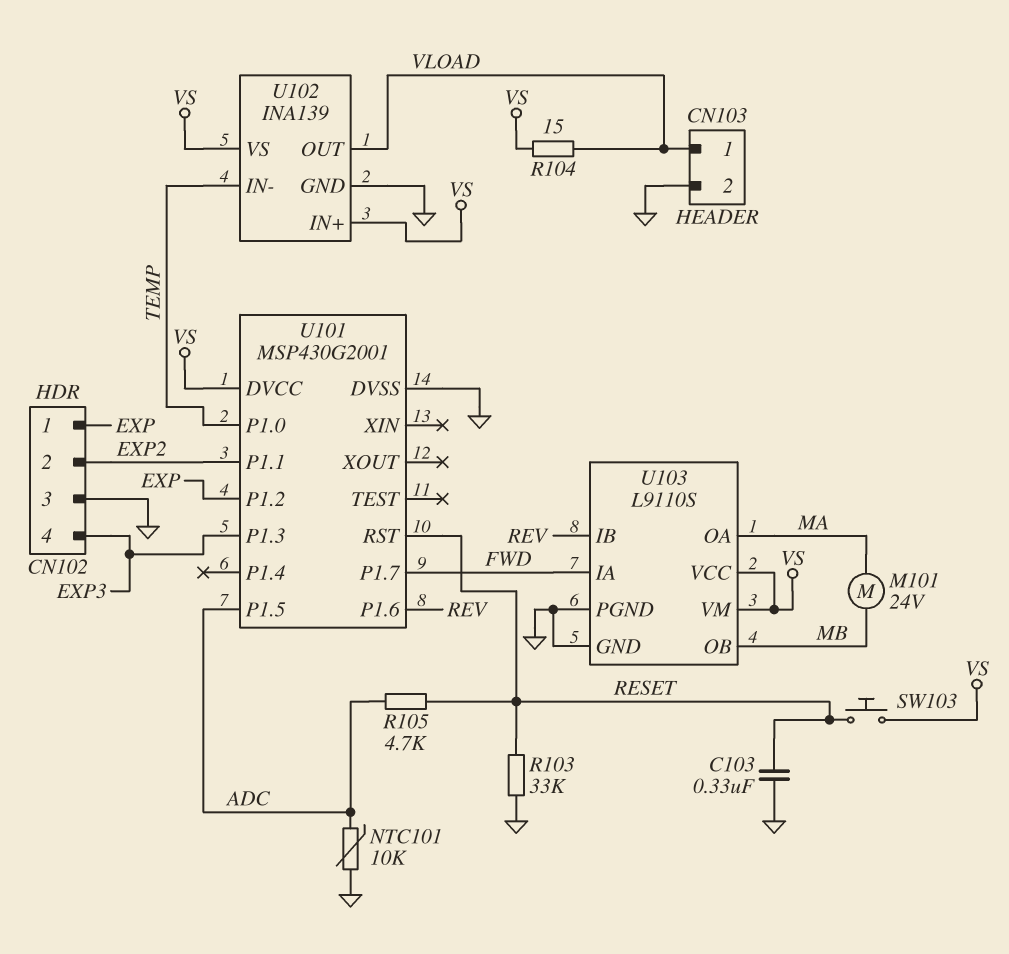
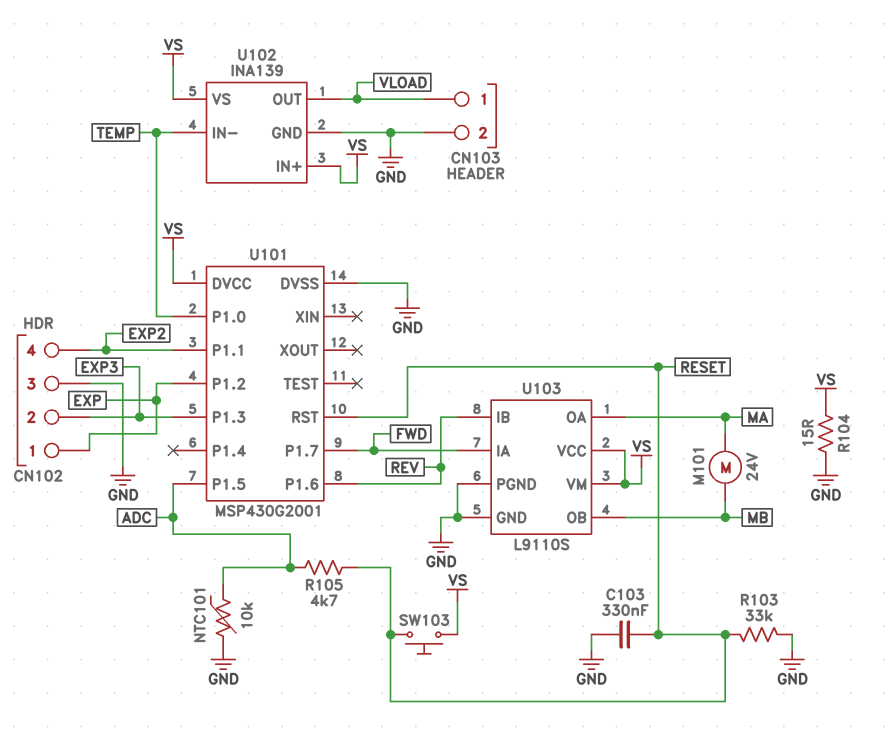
CN102 pin 2: EXP2 -> EXP3
CN102 pin 4: EXP3 -> EXP2
R104: 15 (VLOAD, VS) -> 15 (GND, VS)

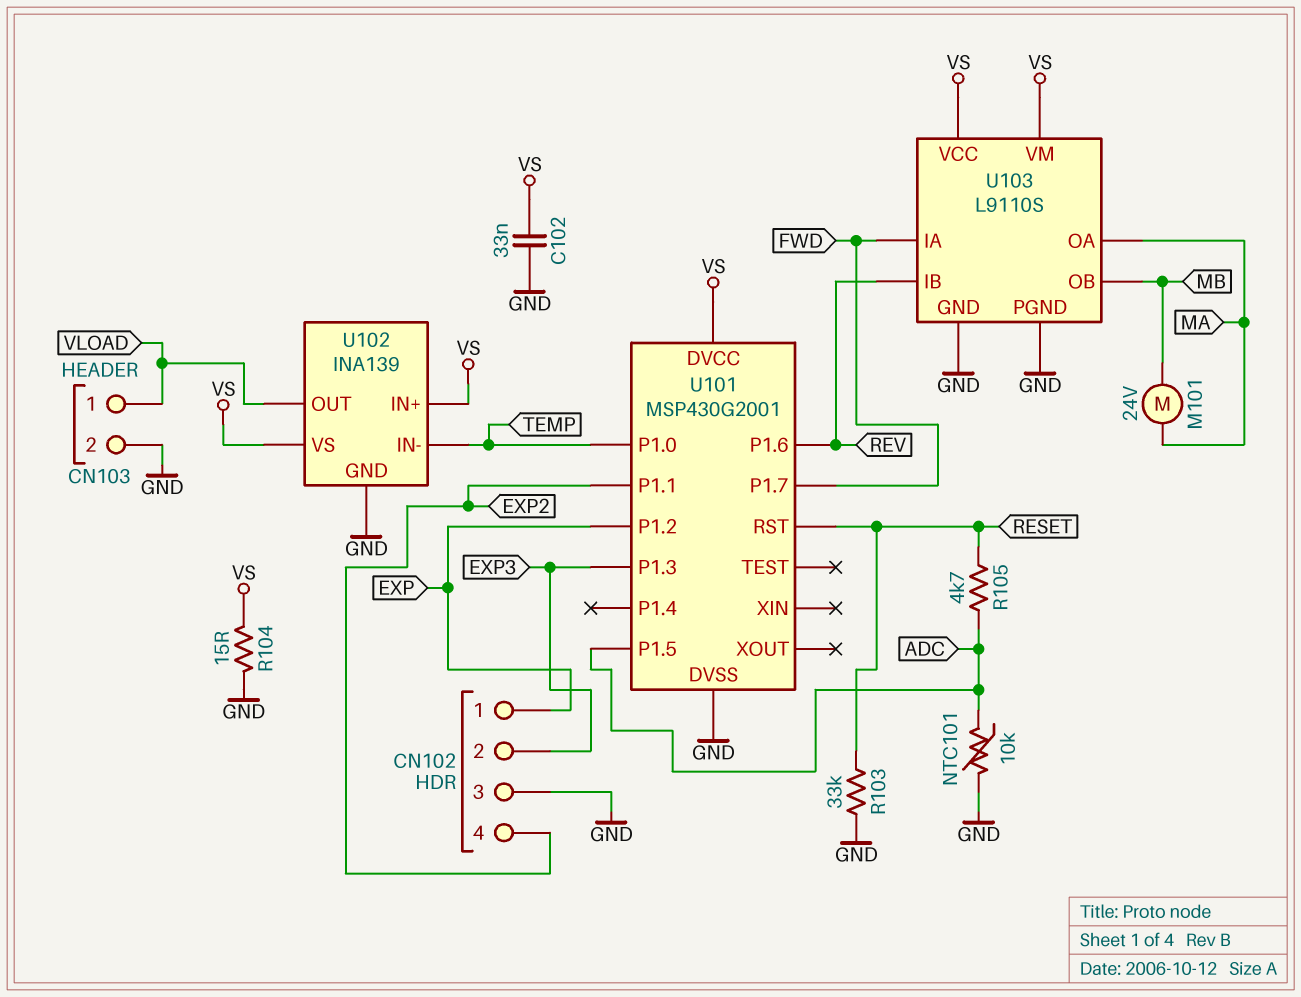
C102: none -> 33nF (GND, VS)
C103: 330nF (GND, RESET) -> none
SW103: button (RESET, VS) -> none

